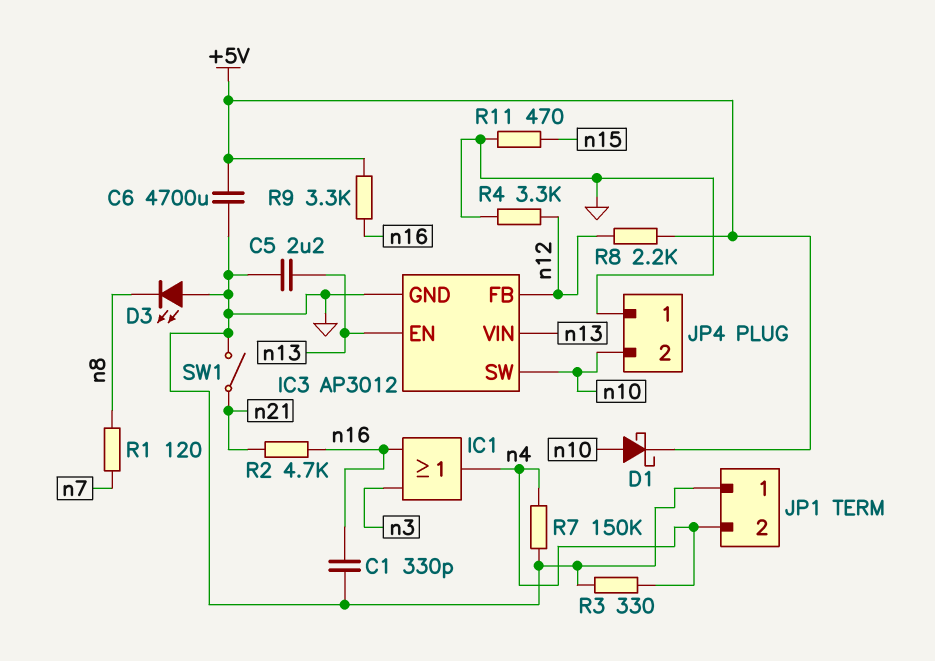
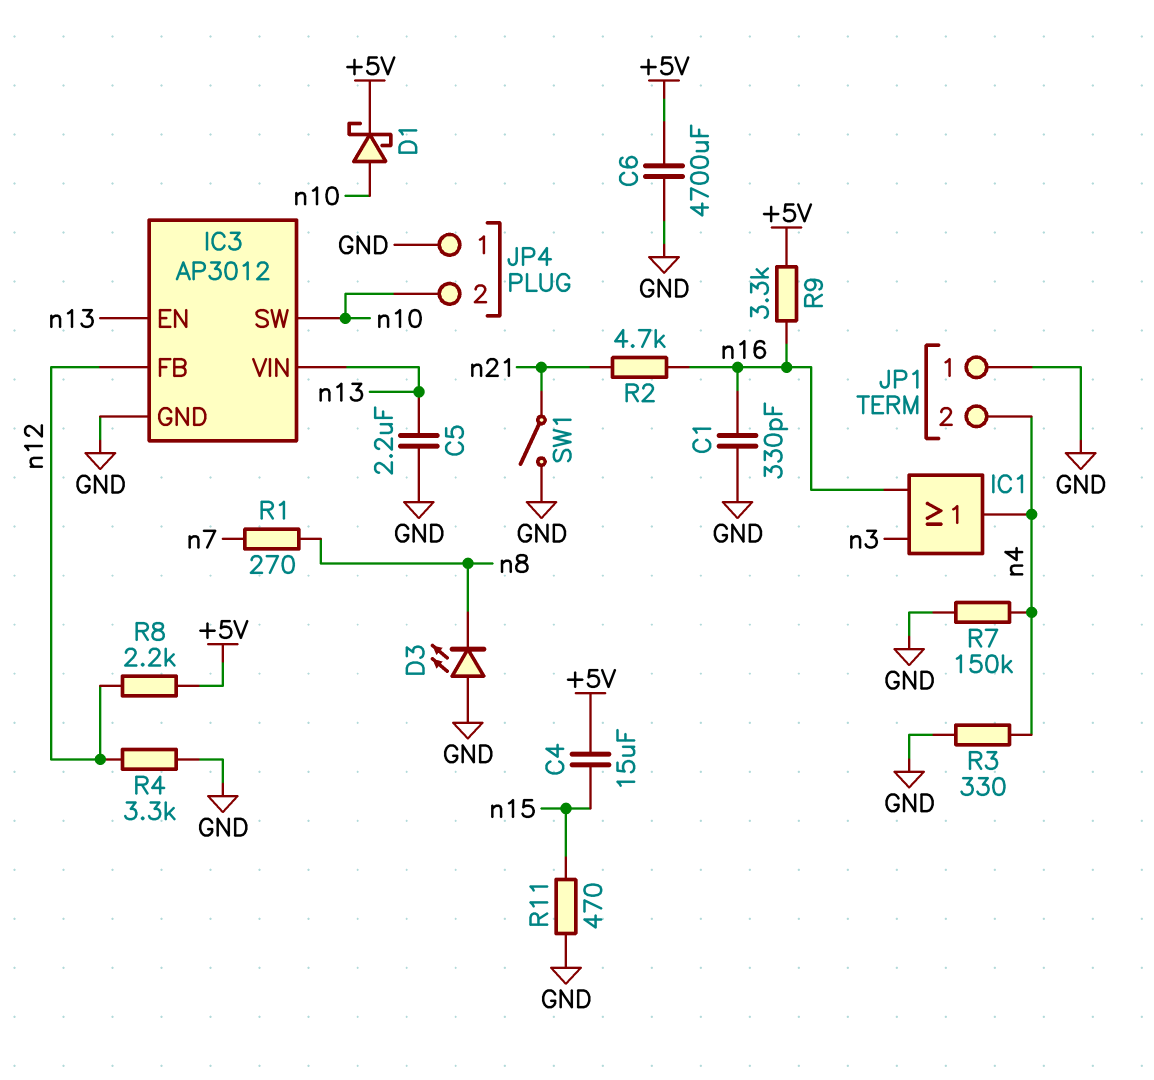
C4: none -> 15uF (+5V, n15)
R1: 120 (n7, n8) -> 270 (n7, n8)

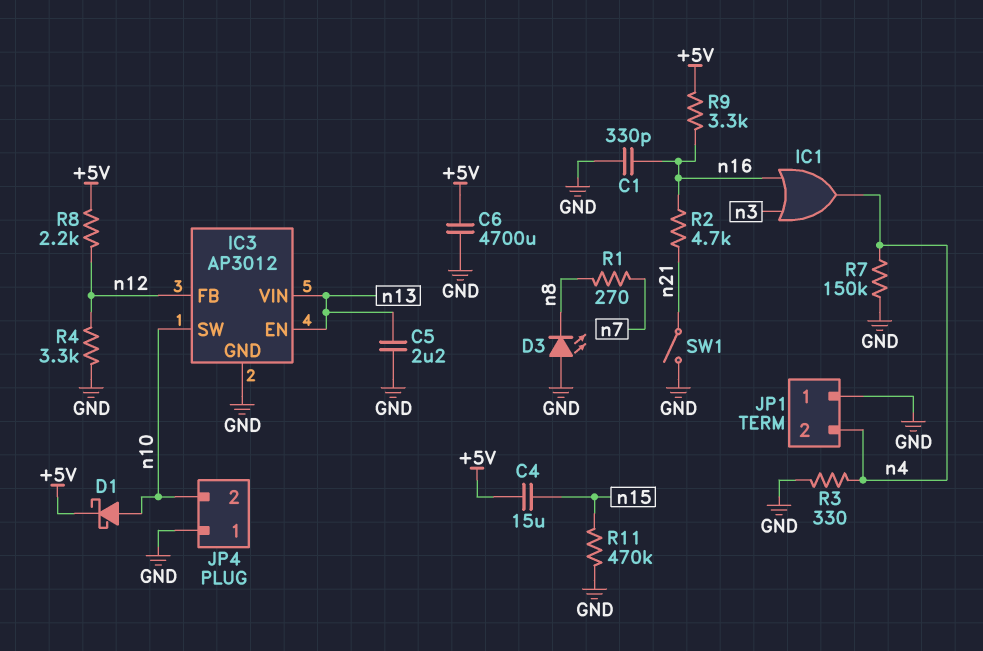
R11: 470 (GND, n15) -> 470k (GND, n15)

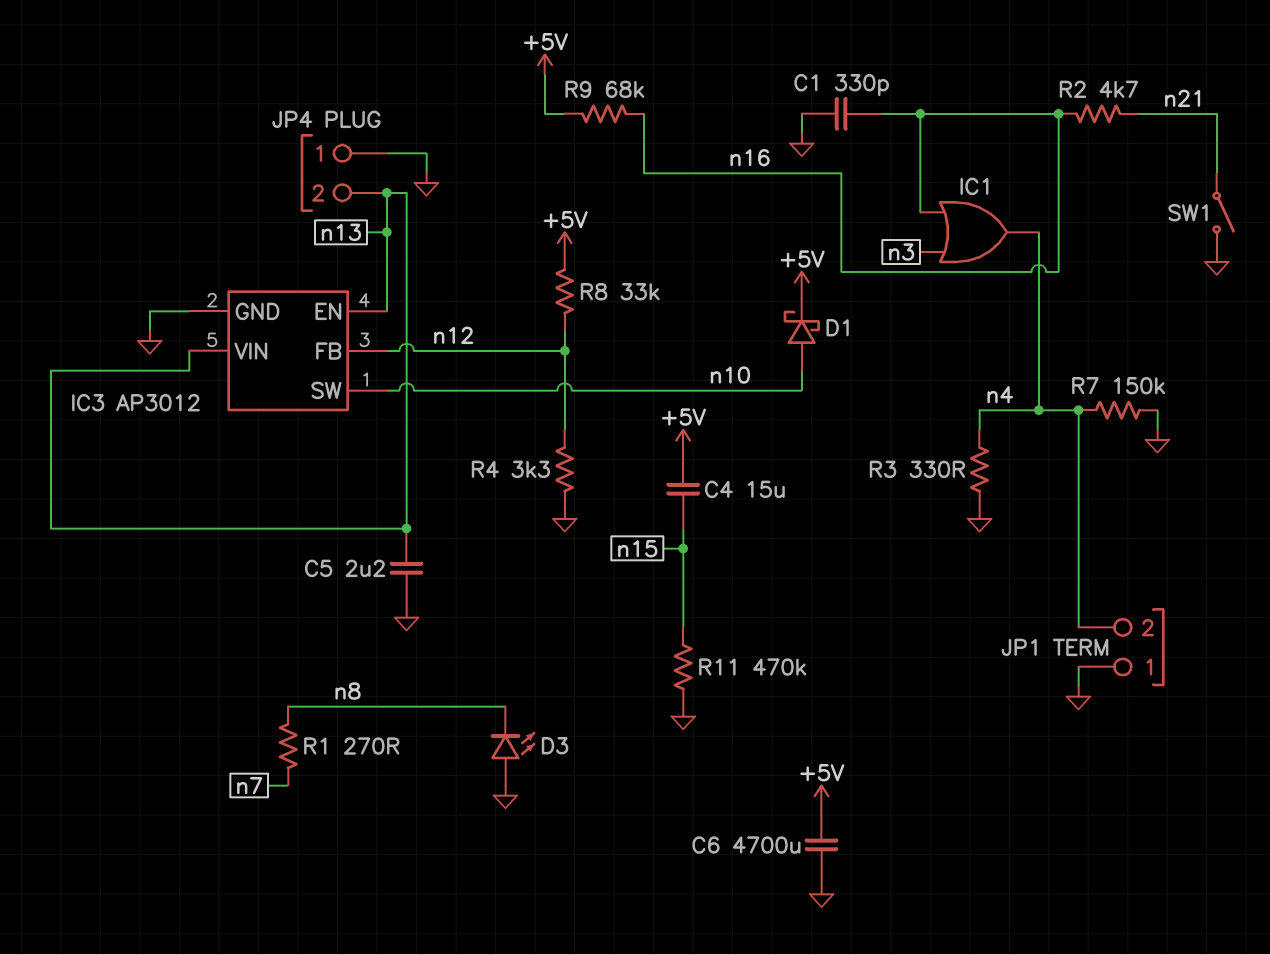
JP4 pin 2: n10 -> n13
R8: 2.2k (+5V, n12) -> 33k (+5V, n12)
R9: 3.3k (+5V, n16) -> 68k (+5V, n16)

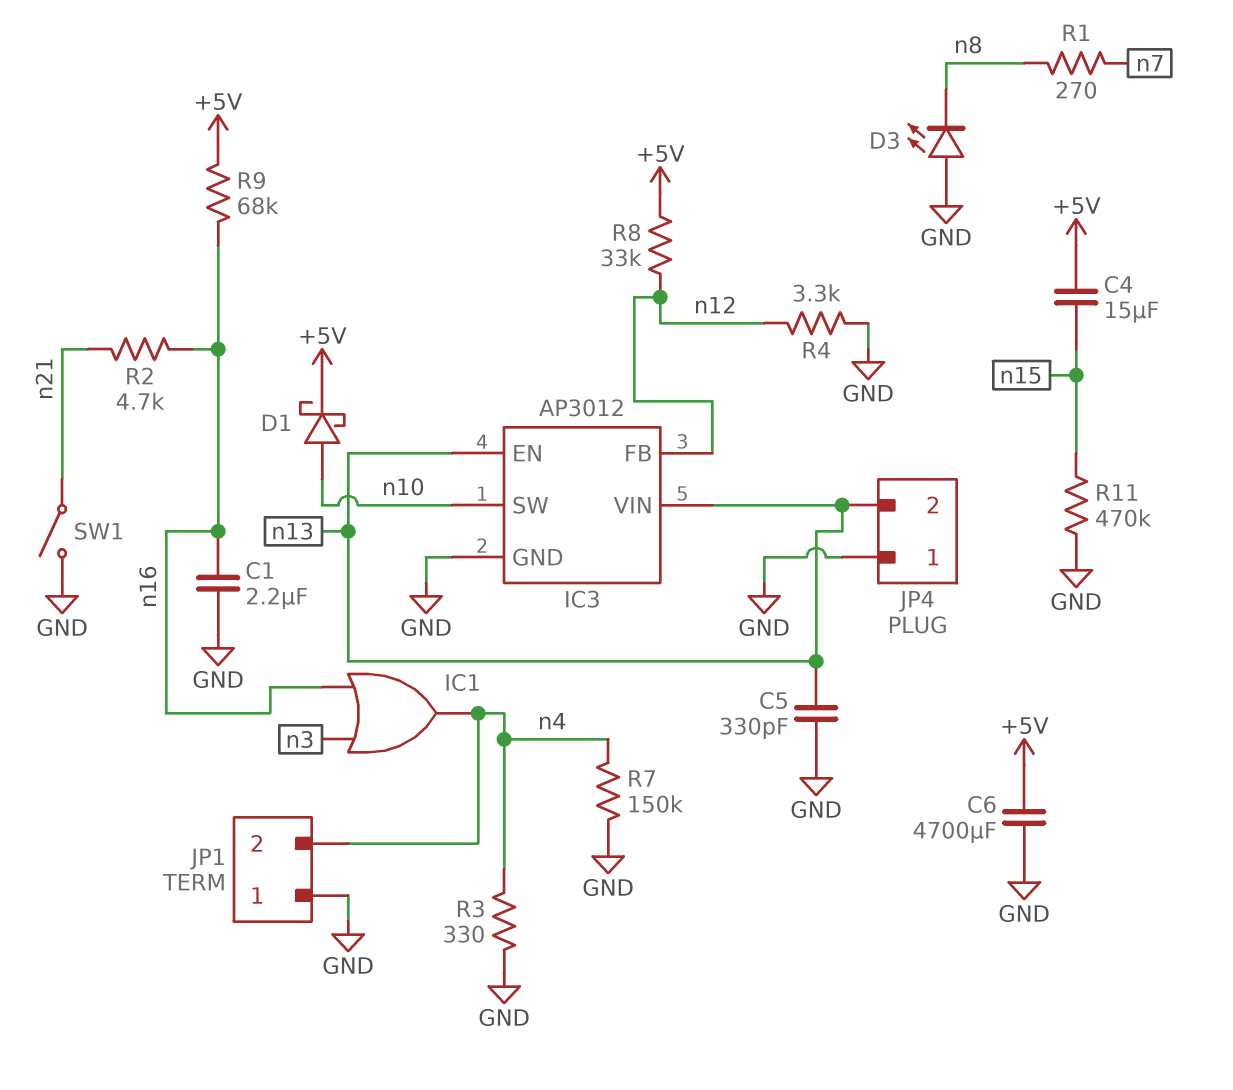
C1: 330pF (GND, n16) -> 2.2uF (GND, n16)
C5: 2.2uF (GND, n13) -> 330pF (GND, n13)

